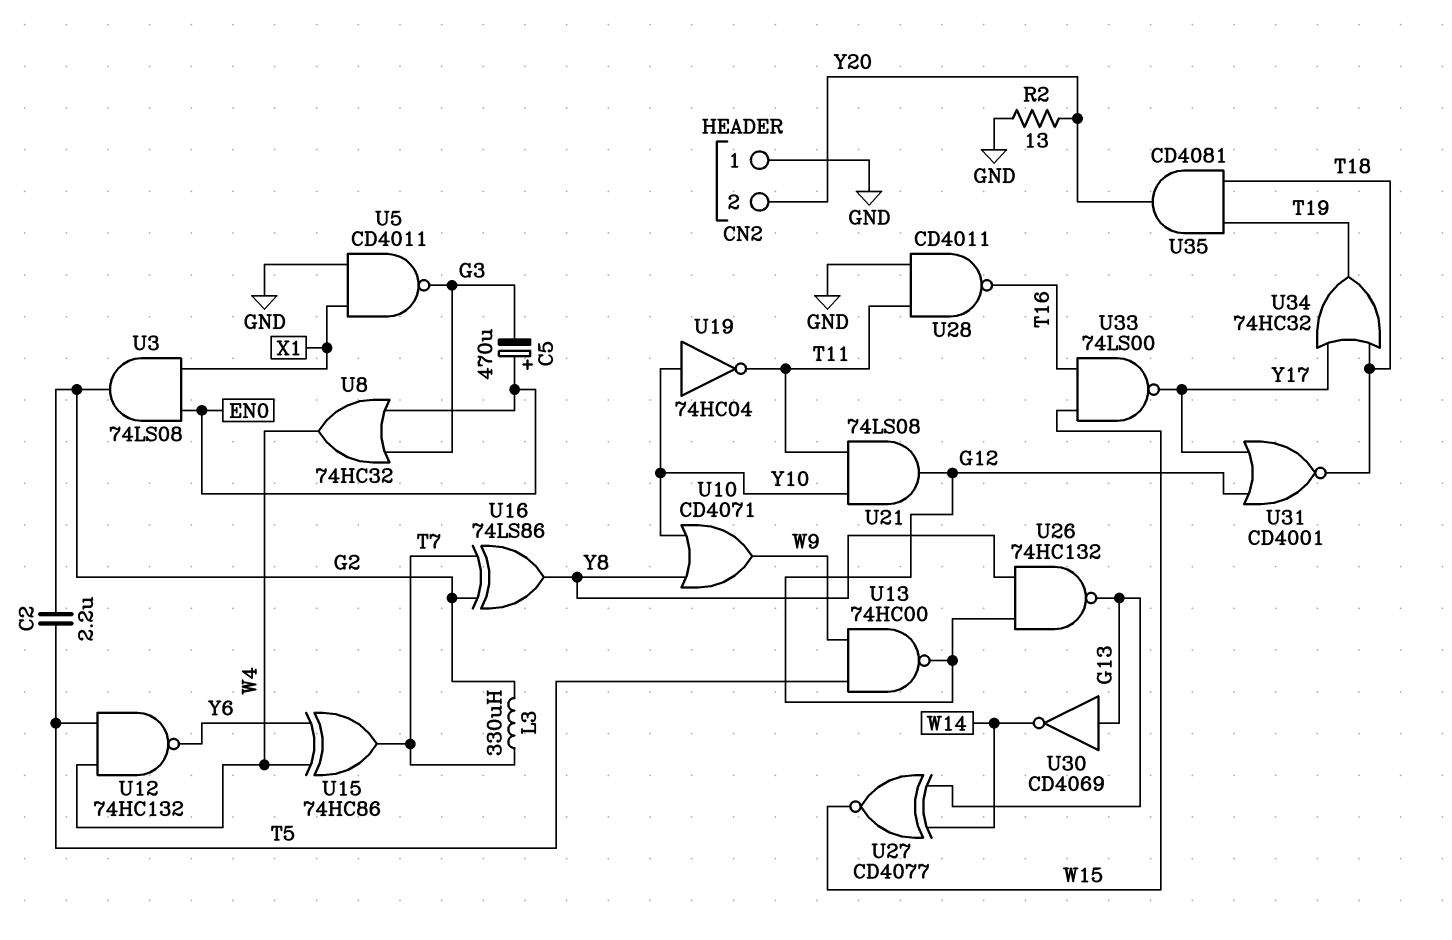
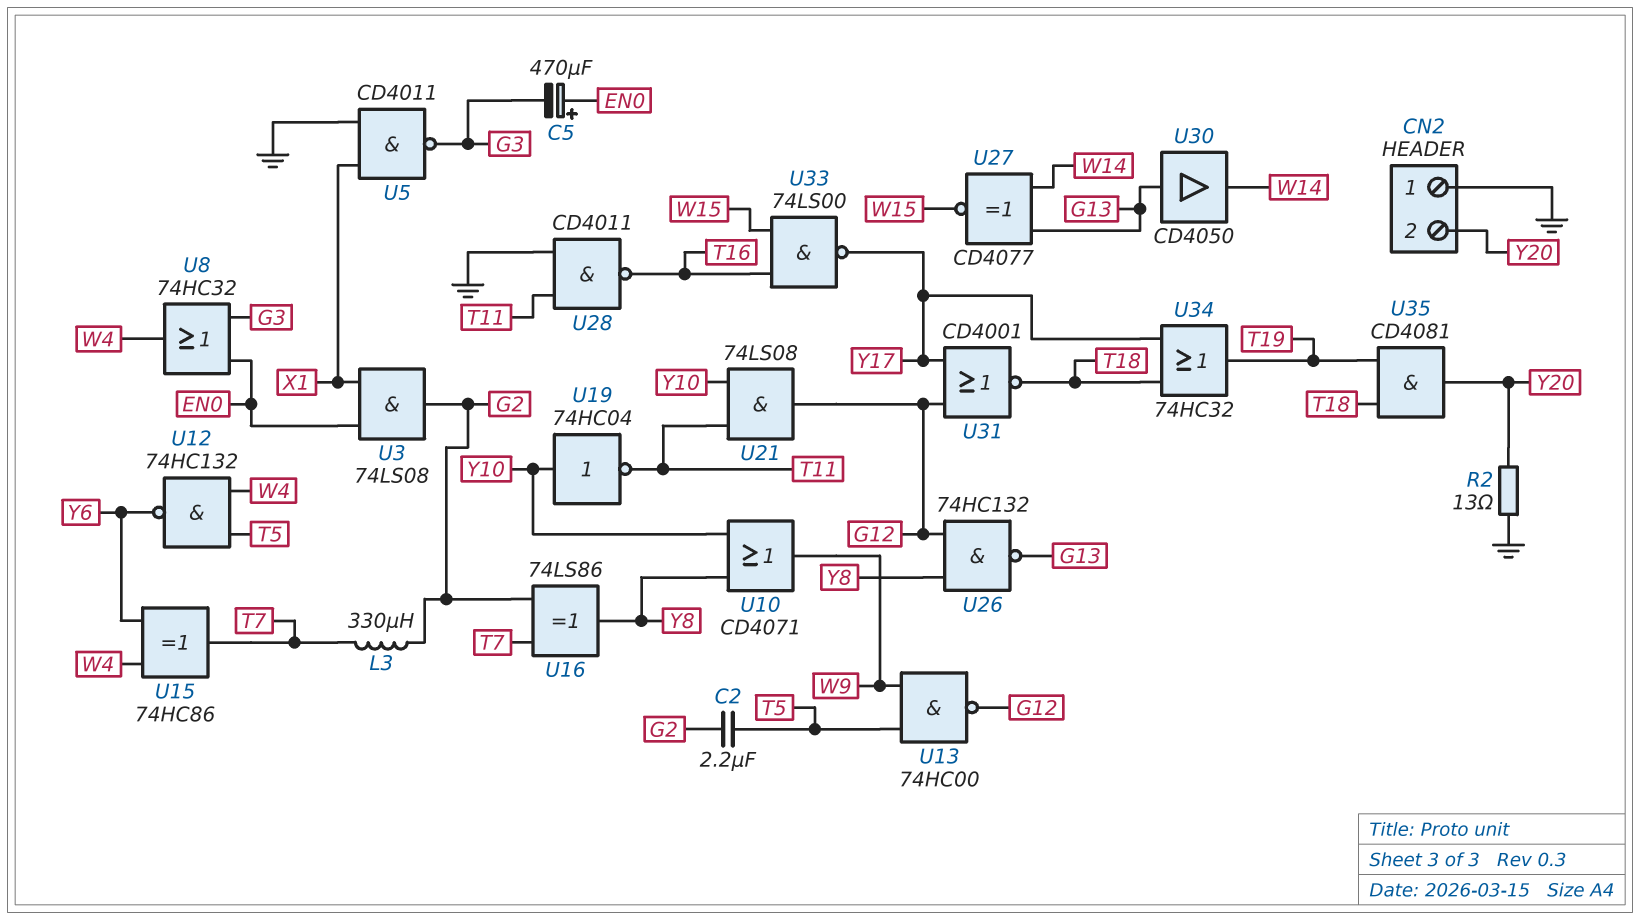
U30: NOT CD4069 (in G13, out W14) -> buffer CD4050 (in G13, out W14)

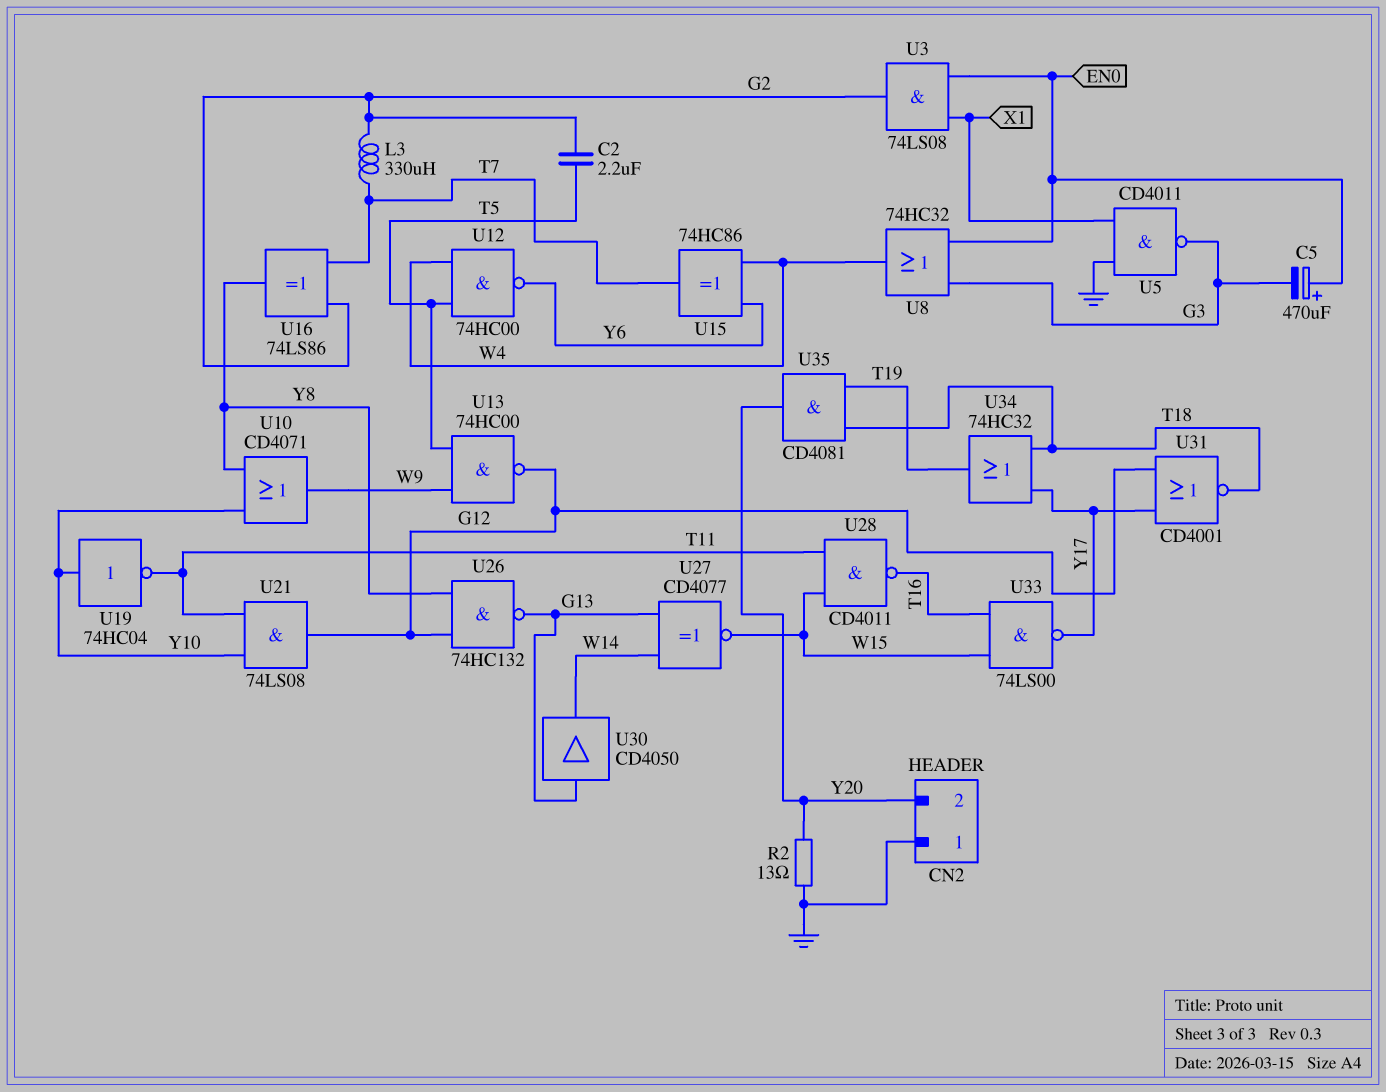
U12: NAND 74HC132 (in T5, in W4, out Y6) -> NAND 74HC00 (in T5, in W4, out Y6)
U28: NAND CD4011 (in GND, in T11, out T16) -> NAND CD4011 (in T11, in W15, out T16)

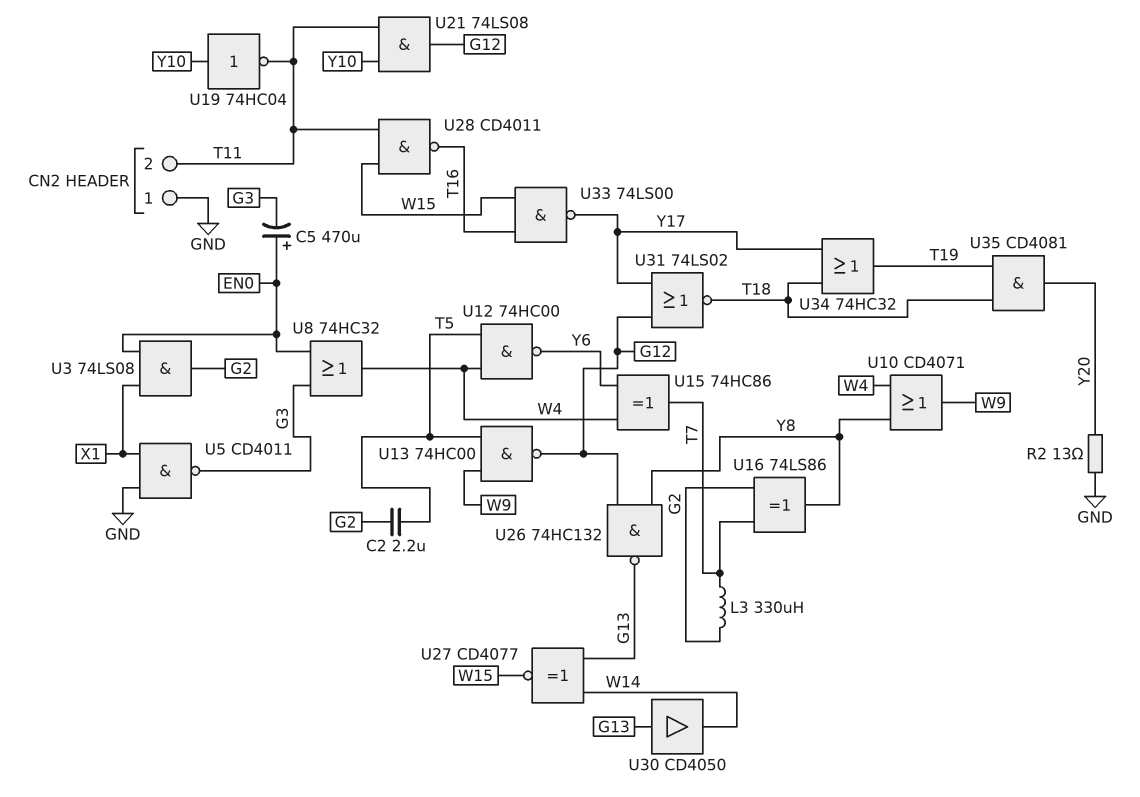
CN2 pin 2: Y20 -> T11
U10: OR CD4071 (in Y8, in Y10, out W9) -> OR CD4071 (in W4, in Y8, out W9)
U31: NOR CD4001 (in G12, in Y17, out T18) -> NOR 74LS02 (in G12, in Y17, out T18)

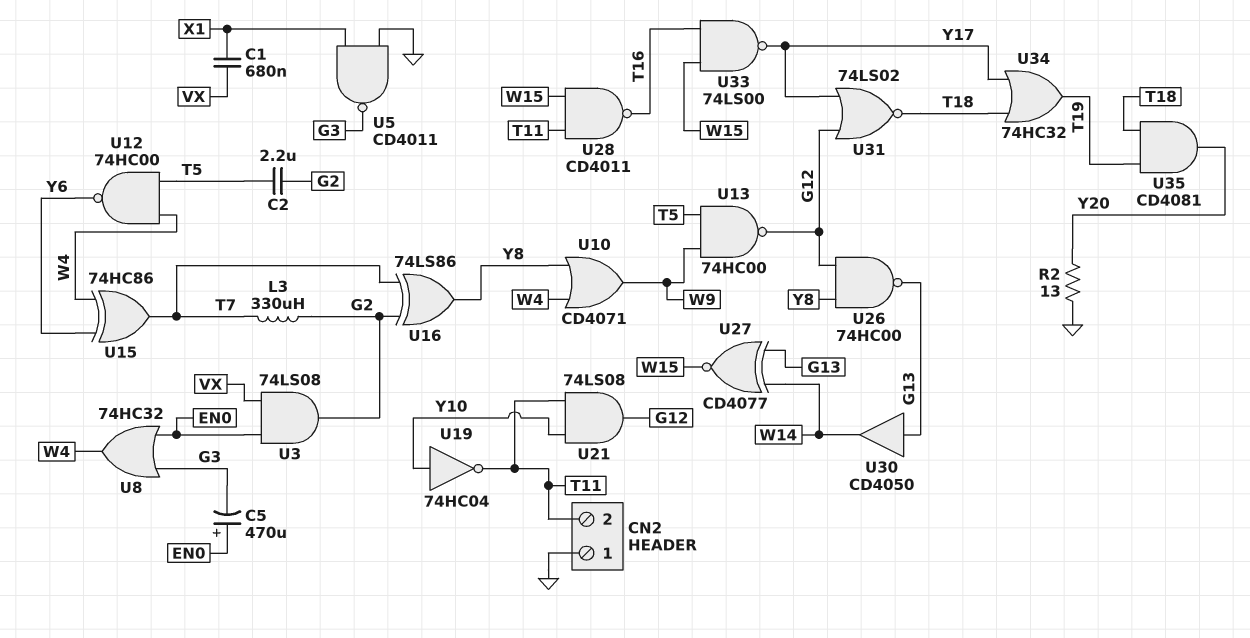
C1: none -> 680nF (VX, X1)
U3: AND 74LS08 (in EN0, in X1, out G2) -> AND 74LS08 (in EN0, in VX, out G2)
U26: NAND 74HC132 (in G12, in Y8, out G13) -> NAND 74HC00 (in G12, in Y8, out G13)

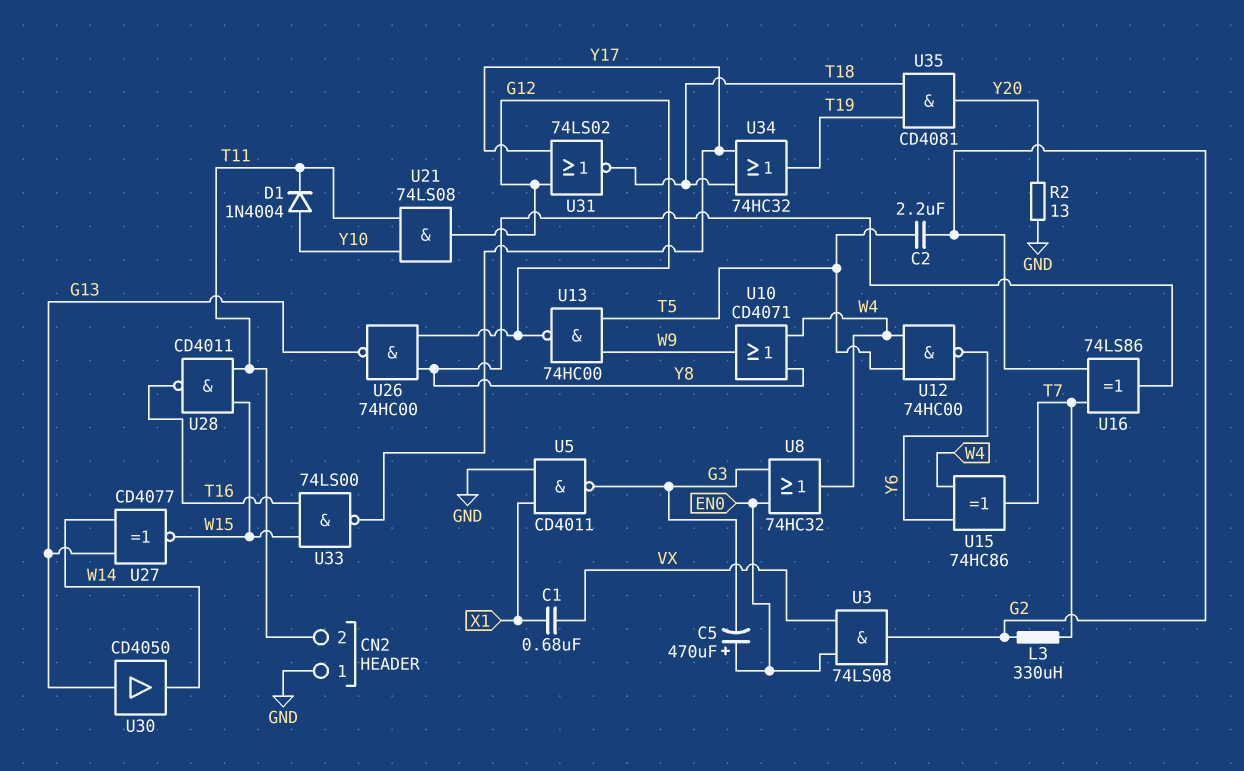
D1: none -> diode 1N4004 (A Y10, K T11)
U19: NOT 74HC04 (in Y10, out T11) -> none

